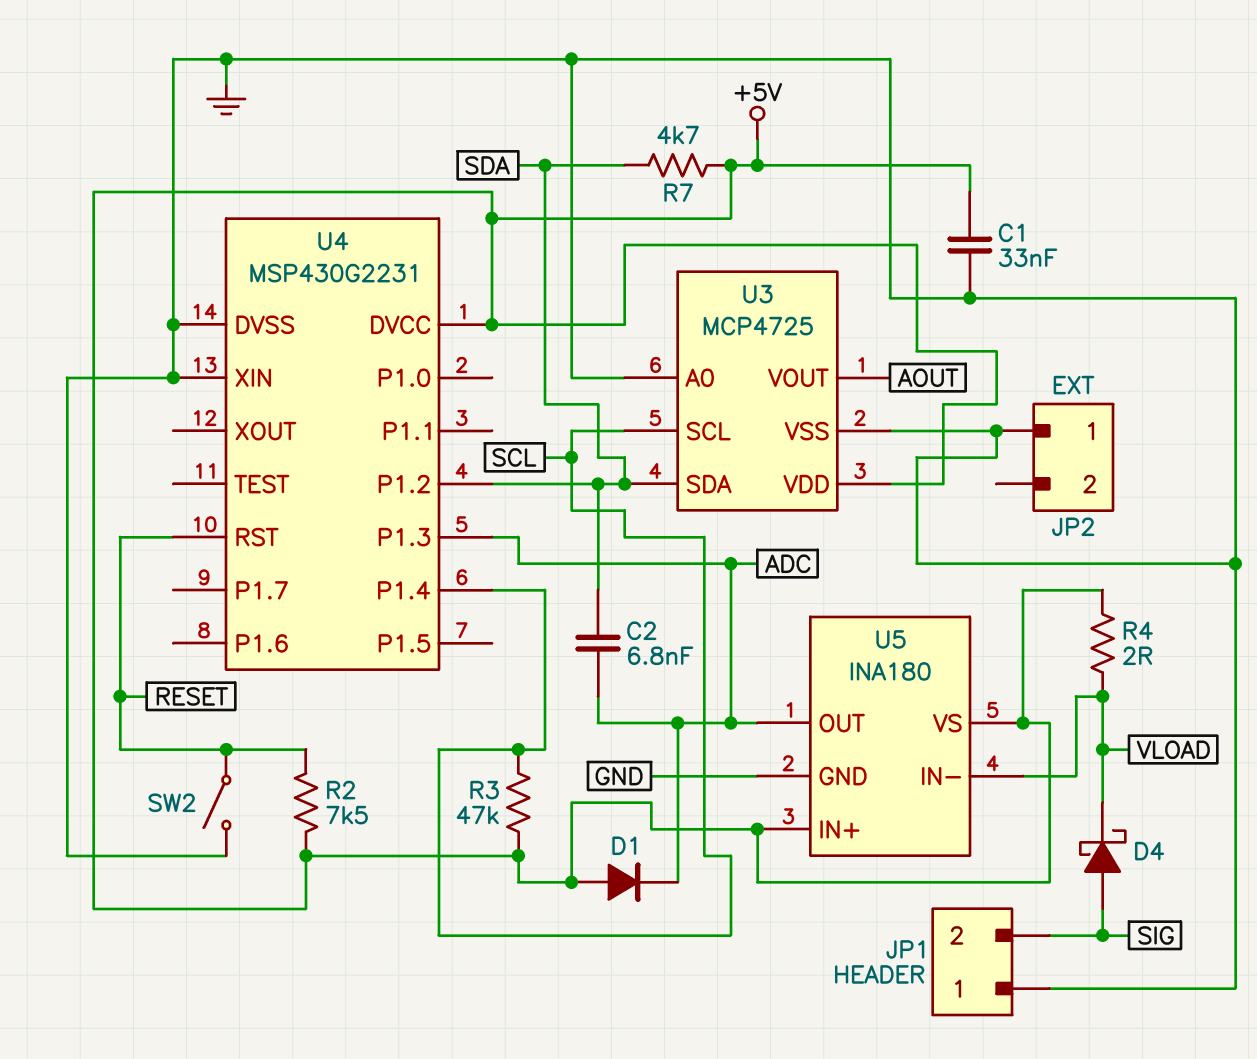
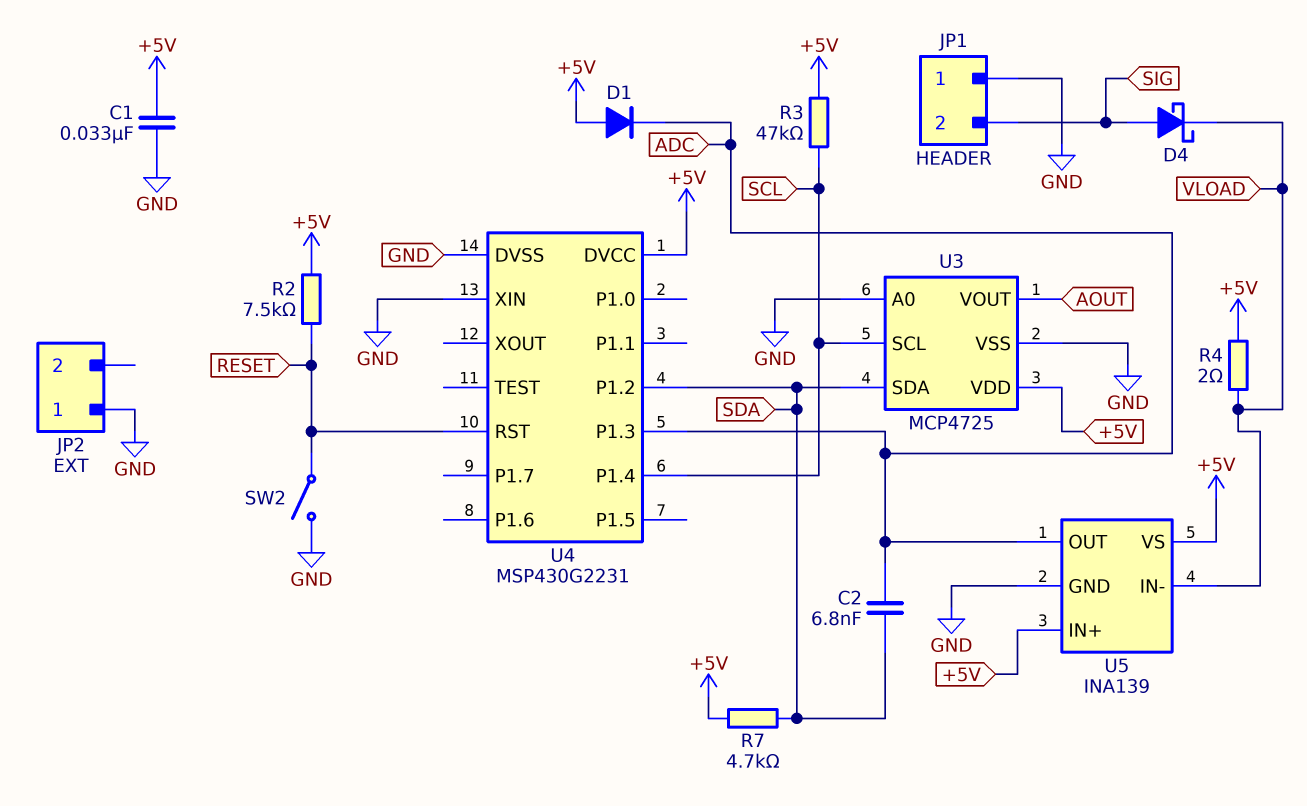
U5: INA180 -> INA139

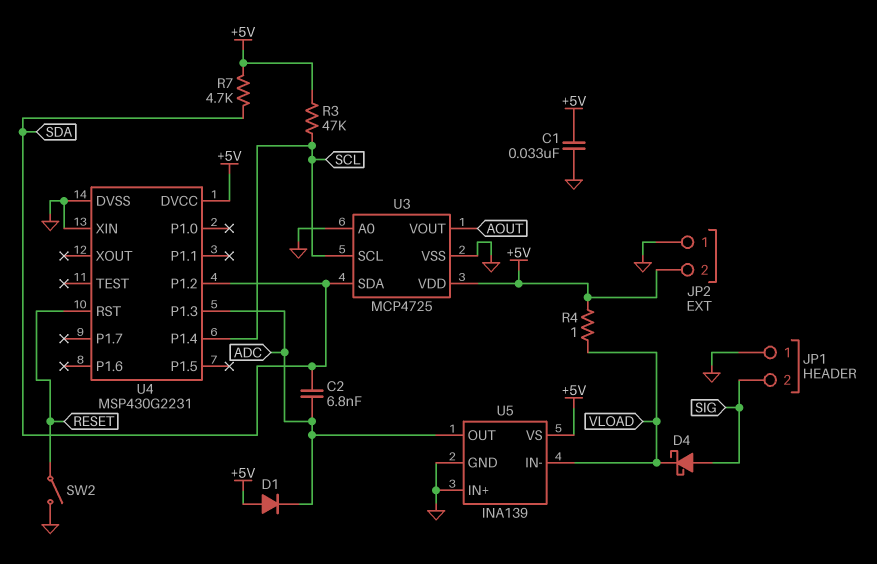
JP2 pin 2: none -> +5V
R2: 7.5k (+5V, RESET) -> none
R4: 2 (+5V, VLOAD) -> 1 (+5V, VLOAD)
U5 pin IN+: +5V -> GND

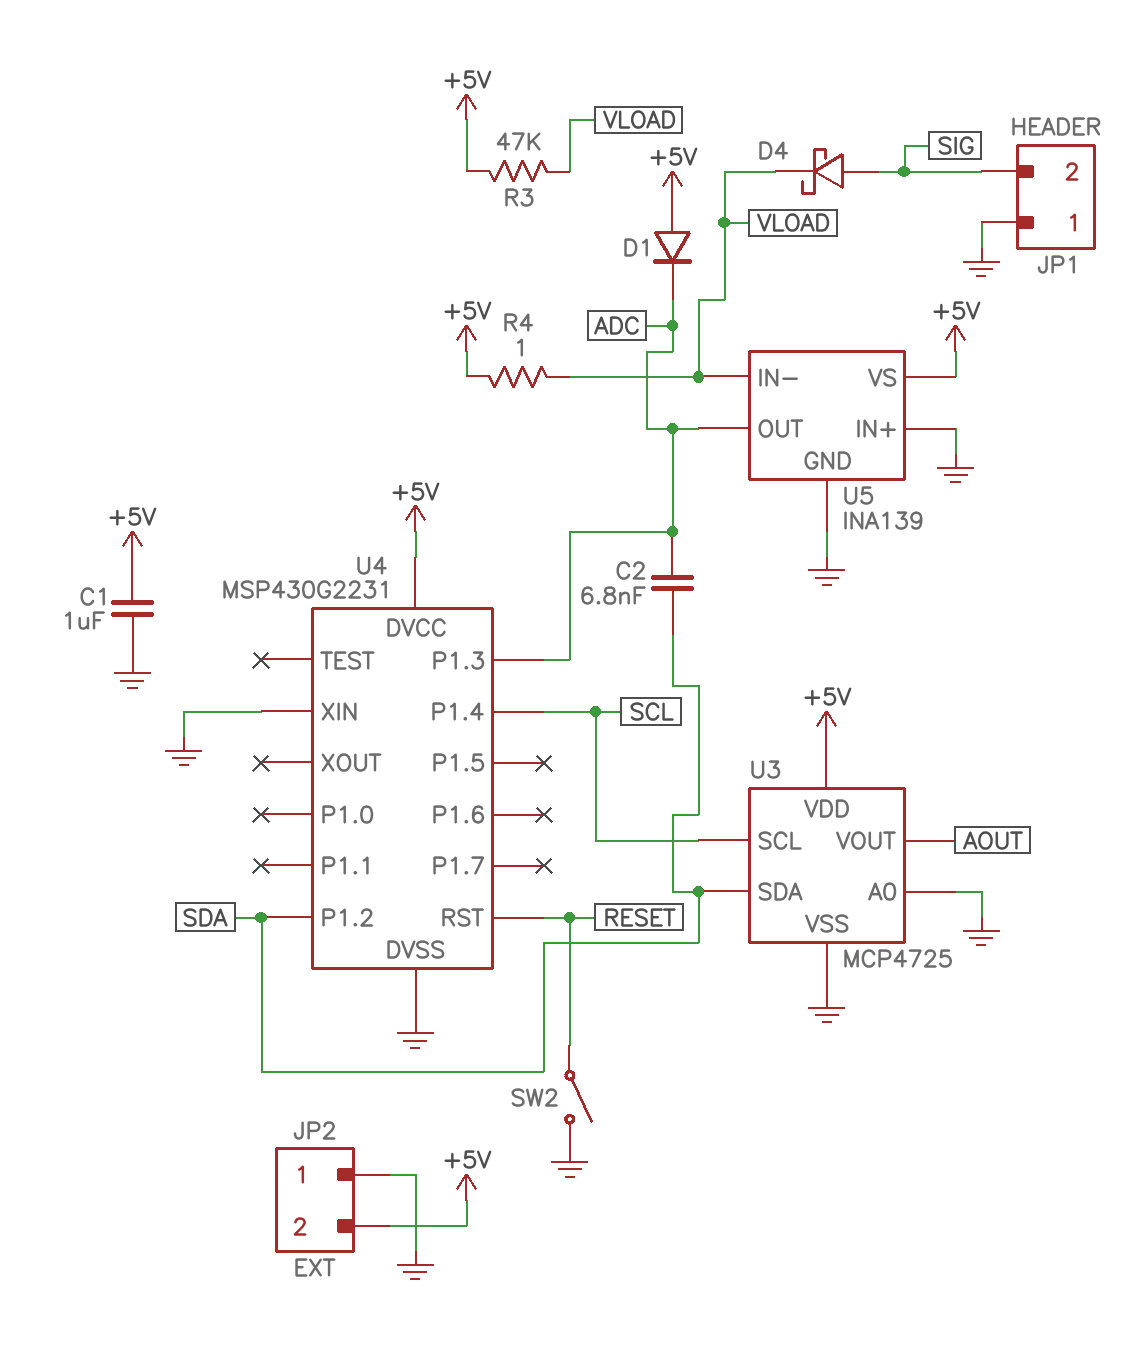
C1: 33nF (+5V, GND) -> 1uF (+5V, GND)
R3: 47k (+5V, SCL) -> 47k (+5V, VLOAD)
R7: 4.7k (+5V, SDA) -> none

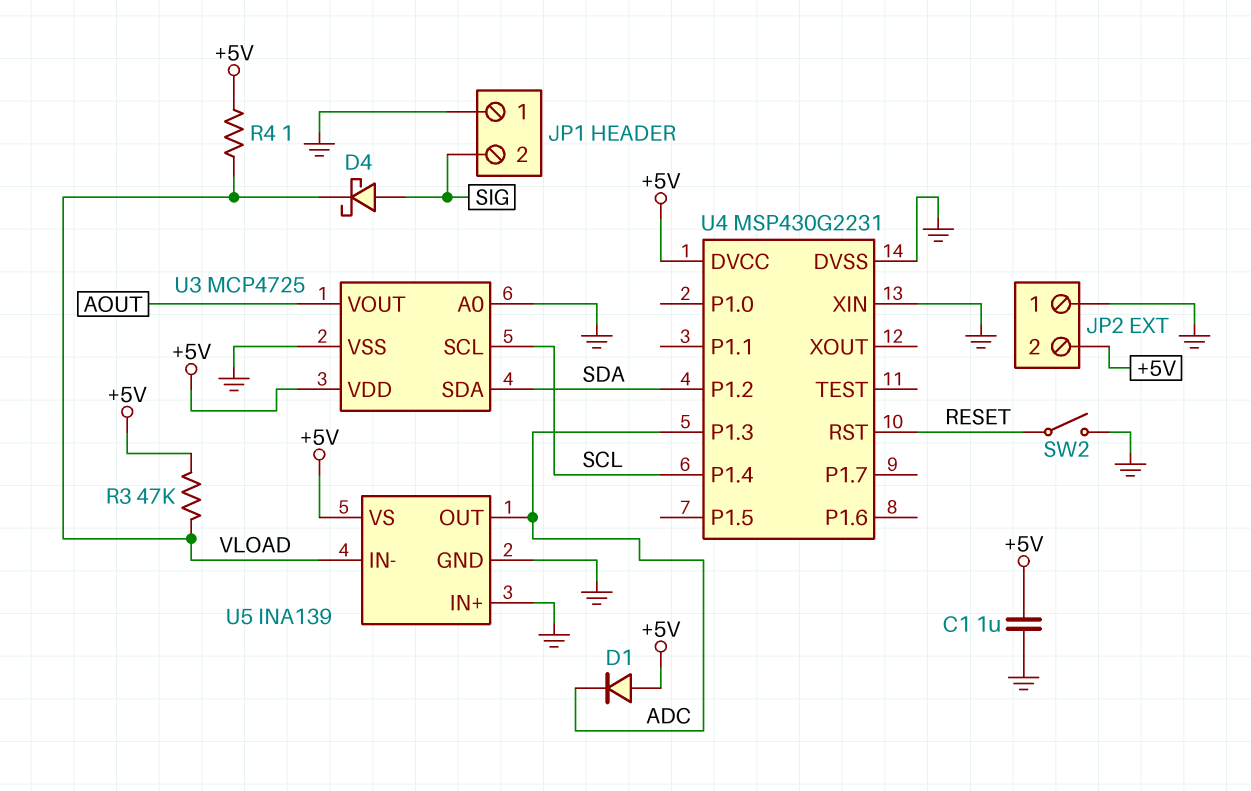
C2: 6.8nF (ADC, SDA) -> none

